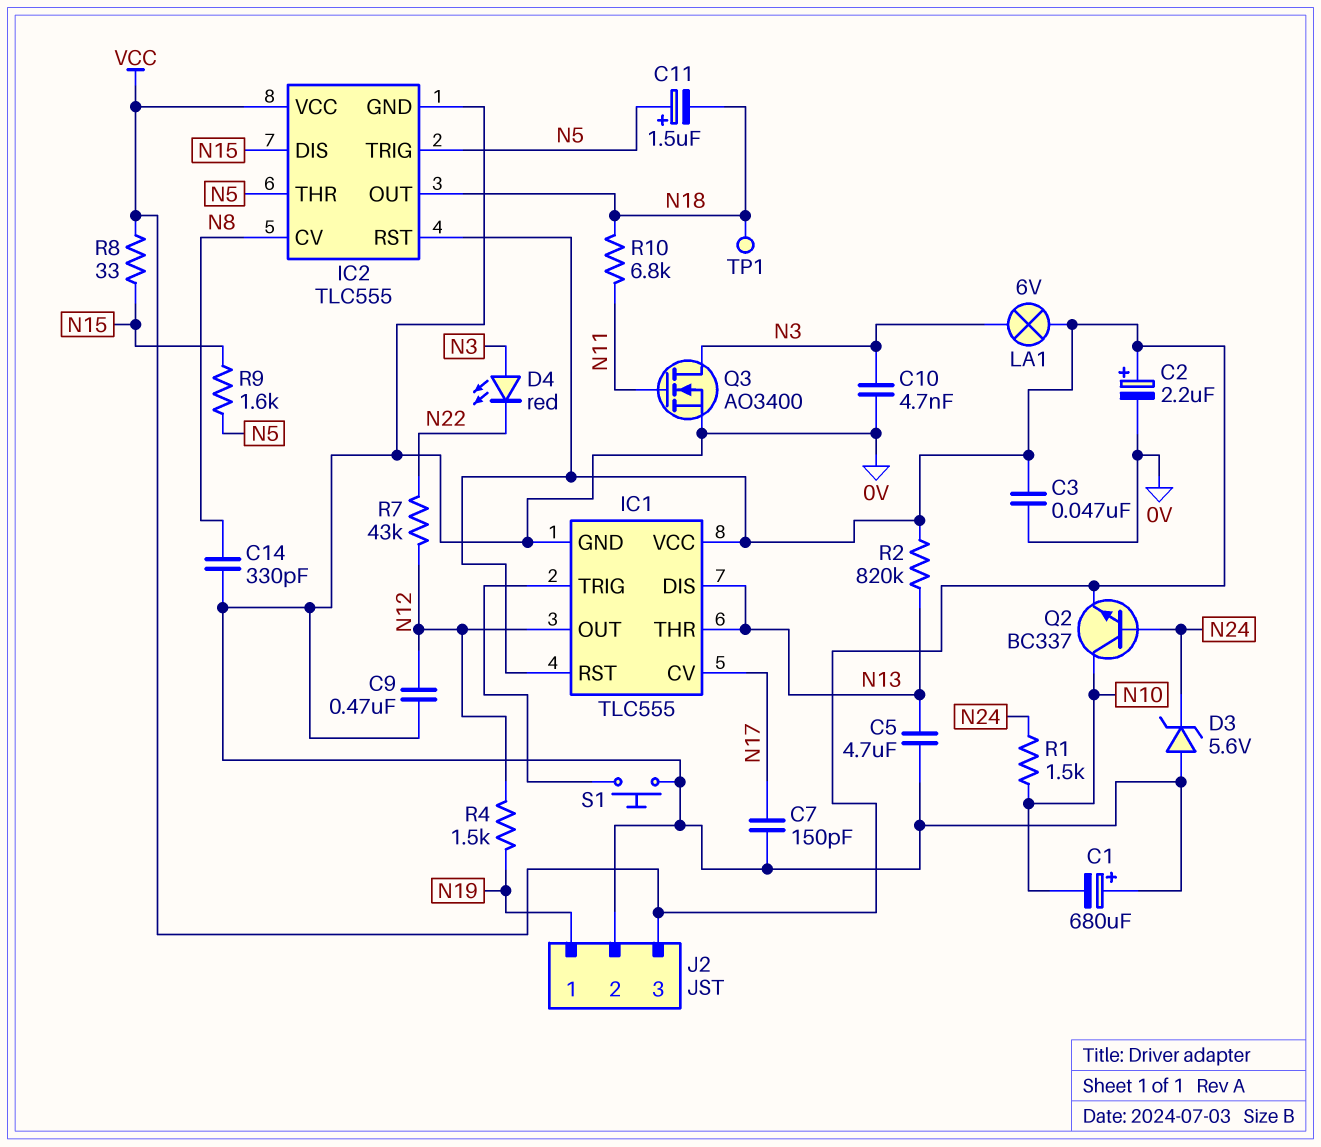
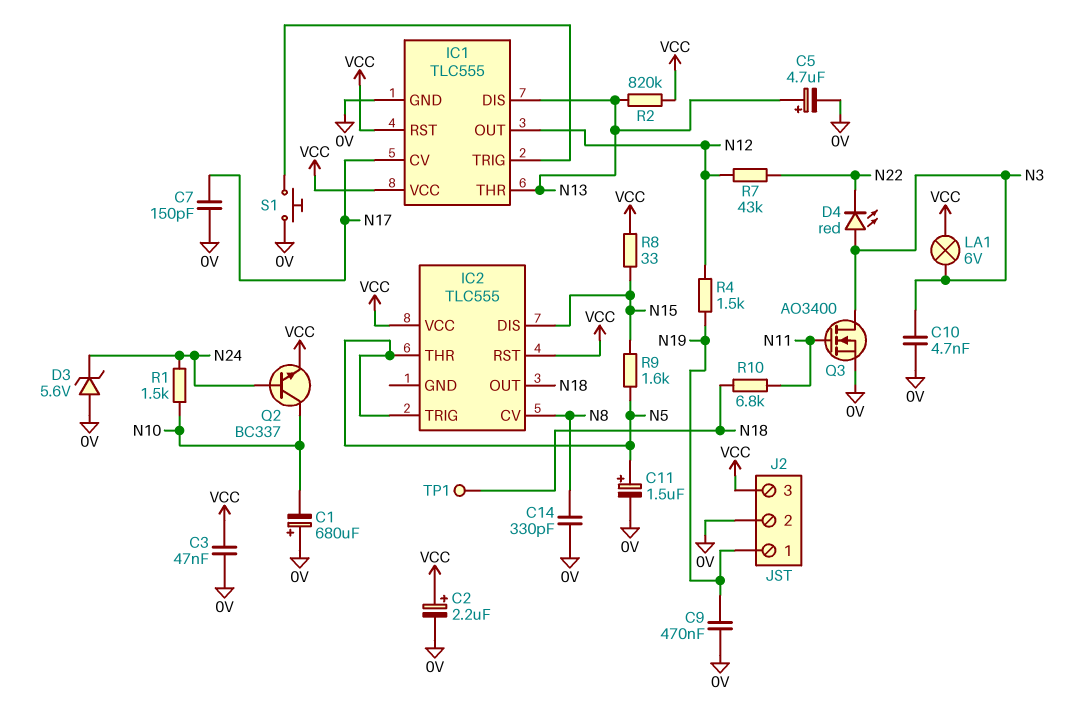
C5: 4.7uF (0V, N13) -> 4.7uF (plus N13, minus 0V)
C9: 470nF (0V, N12) -> 470nF (0V, N19)
C11: 1.5uF (plus N5, minus N18) -> 1.5uF (plus N5, minus 0V)
IC2 pin GND: 0V -> none

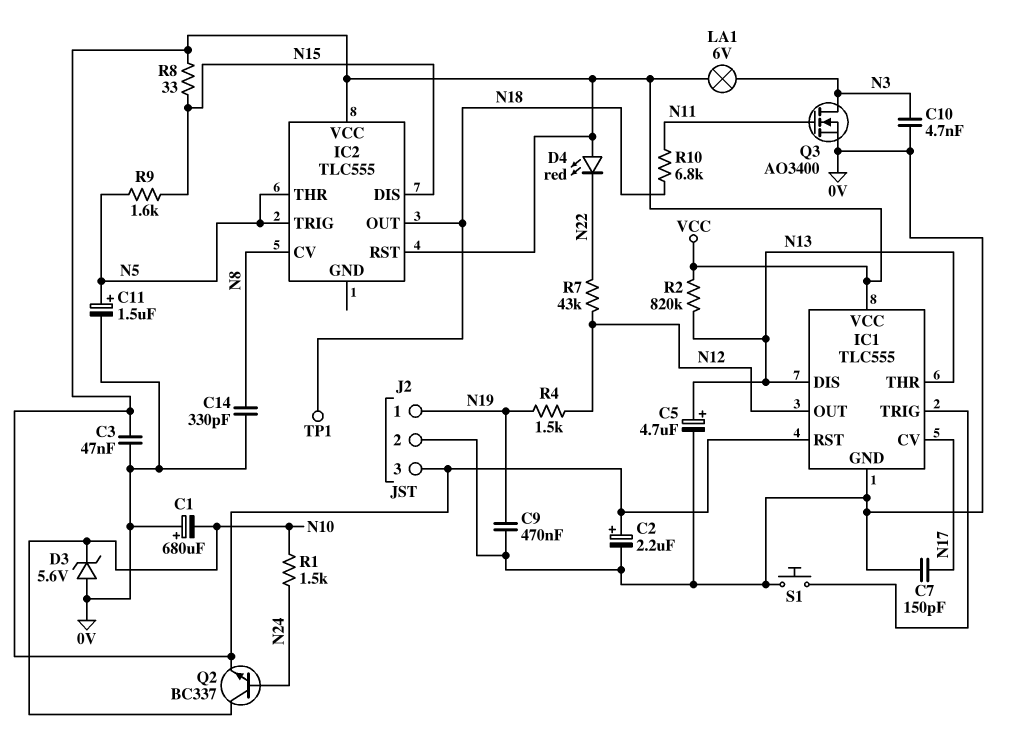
D3: zener 5.6V (A 0V, K N24) -> zener 5.6V (A 0V, K N10)
D4: LED red (A N3, K N22) -> LED red (A VCC, K N22)

